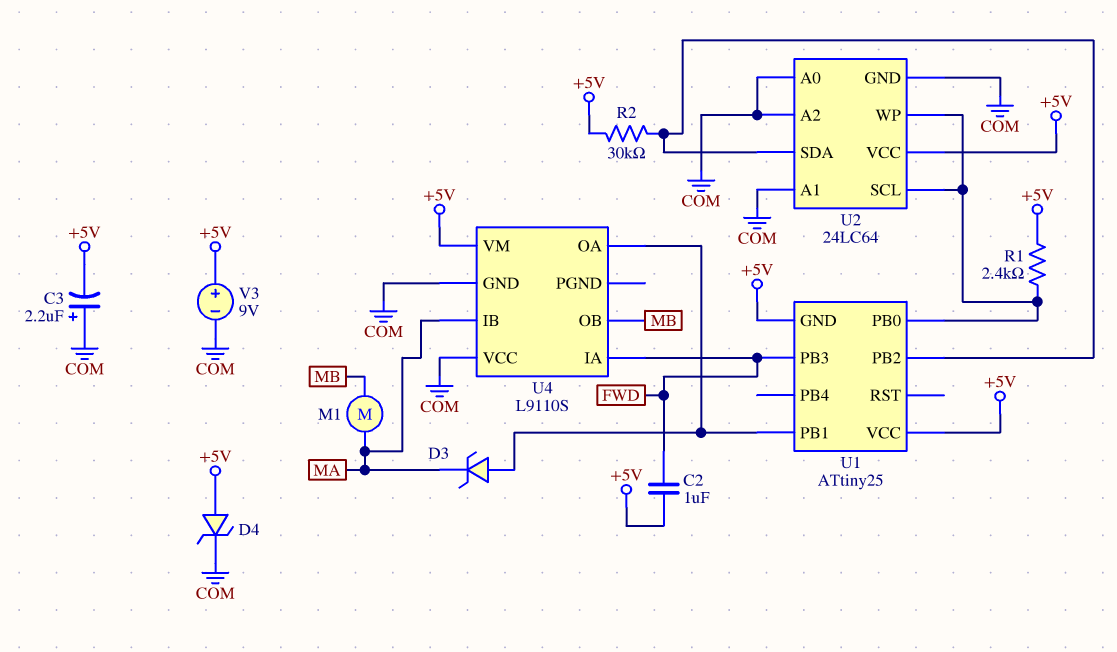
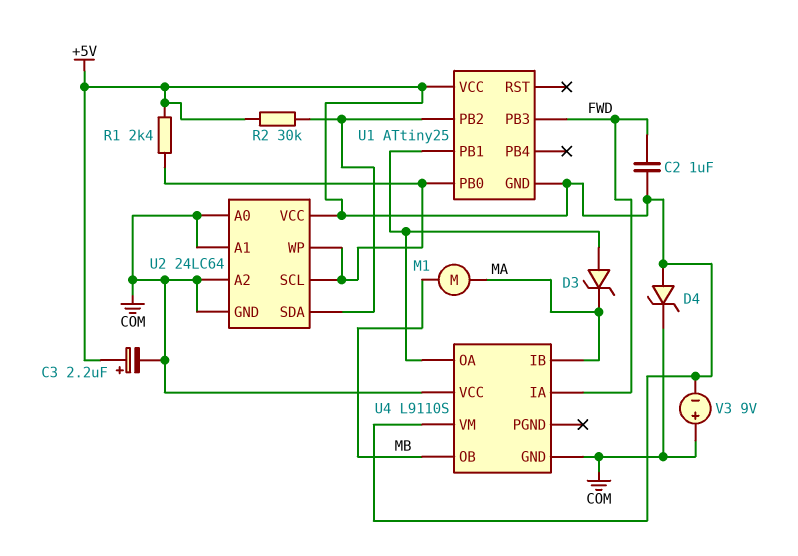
C3: 2.2uF (plus COM, minus +5V) -> 2.2uF (plus +5V, minus COM)
V3: 9V (plus +5V, minus COM) -> 9V (plus COM, minus +5V)

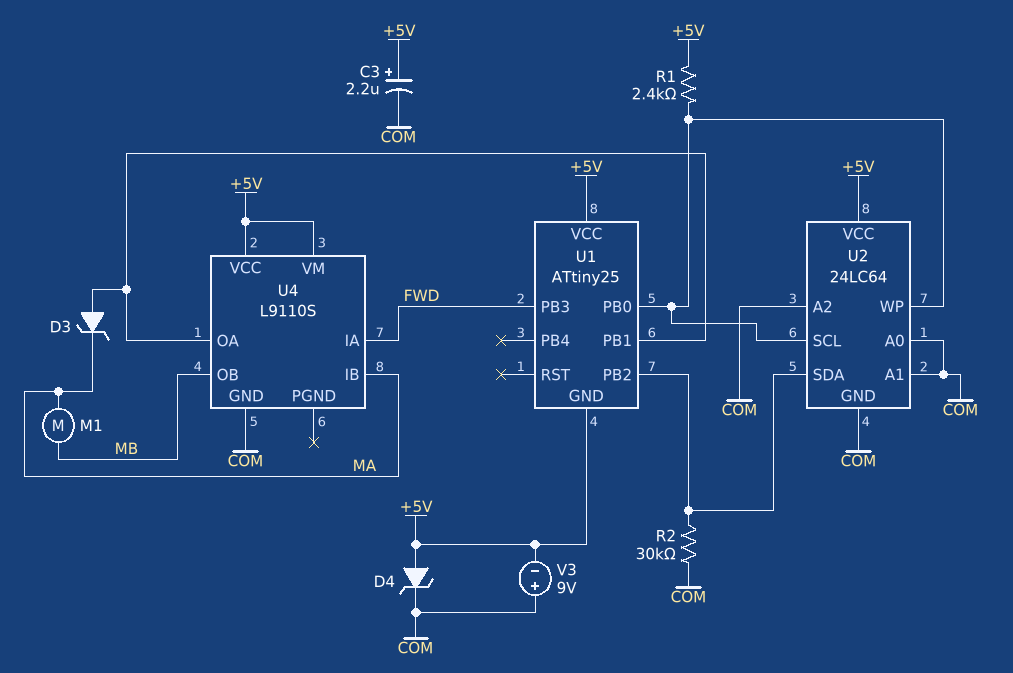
C2: 1uF (+5V, FWD) -> none
R2: 30k (+5V, U1/PB2) -> 30k (COM, U1/PB2)
U4 pin VCC: COM -> +5V

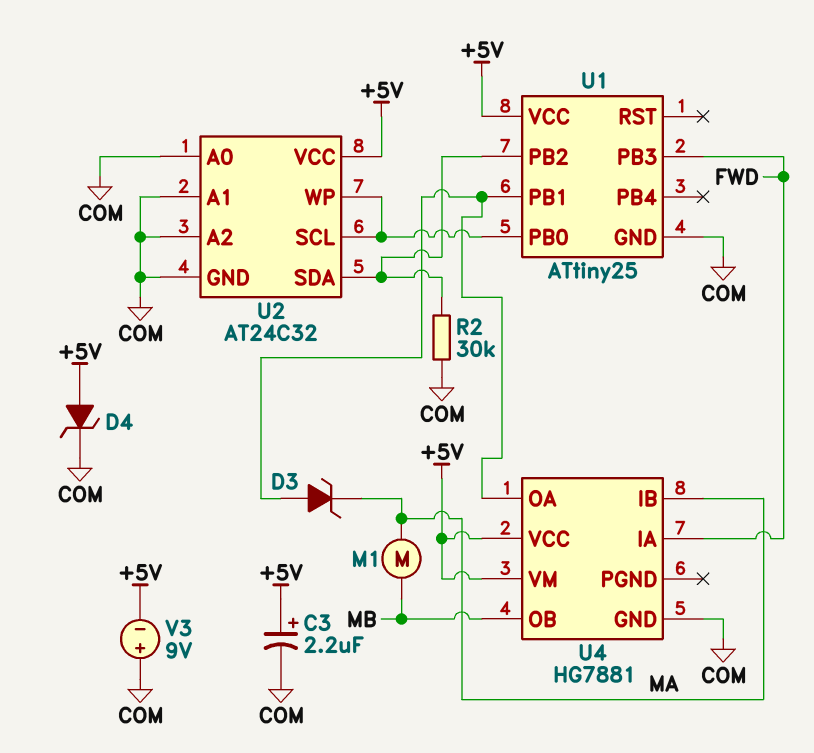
R1: 2.4k (+5V, U1/PB0) -> none
U1 pin GND: +5V -> COM
U2: 24LC64 -> AT24C32
U4: L9110S -> HG7881

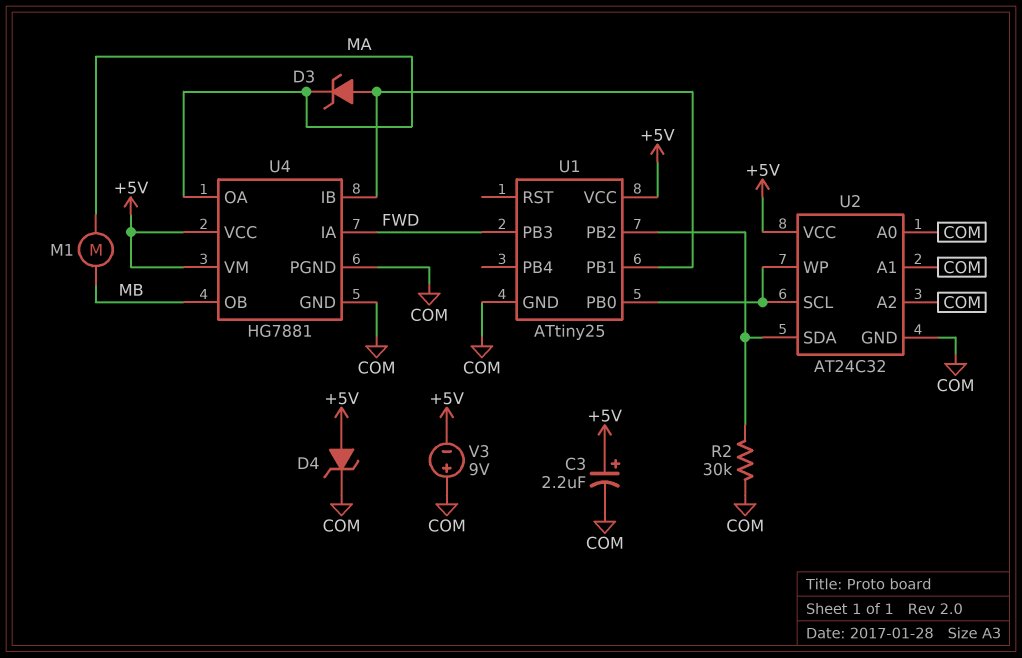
U4 pin IB: MA -> U1/PB1
U4 pin OA: U1/PB1 -> MA
U4 pin PGND: none -> COM

